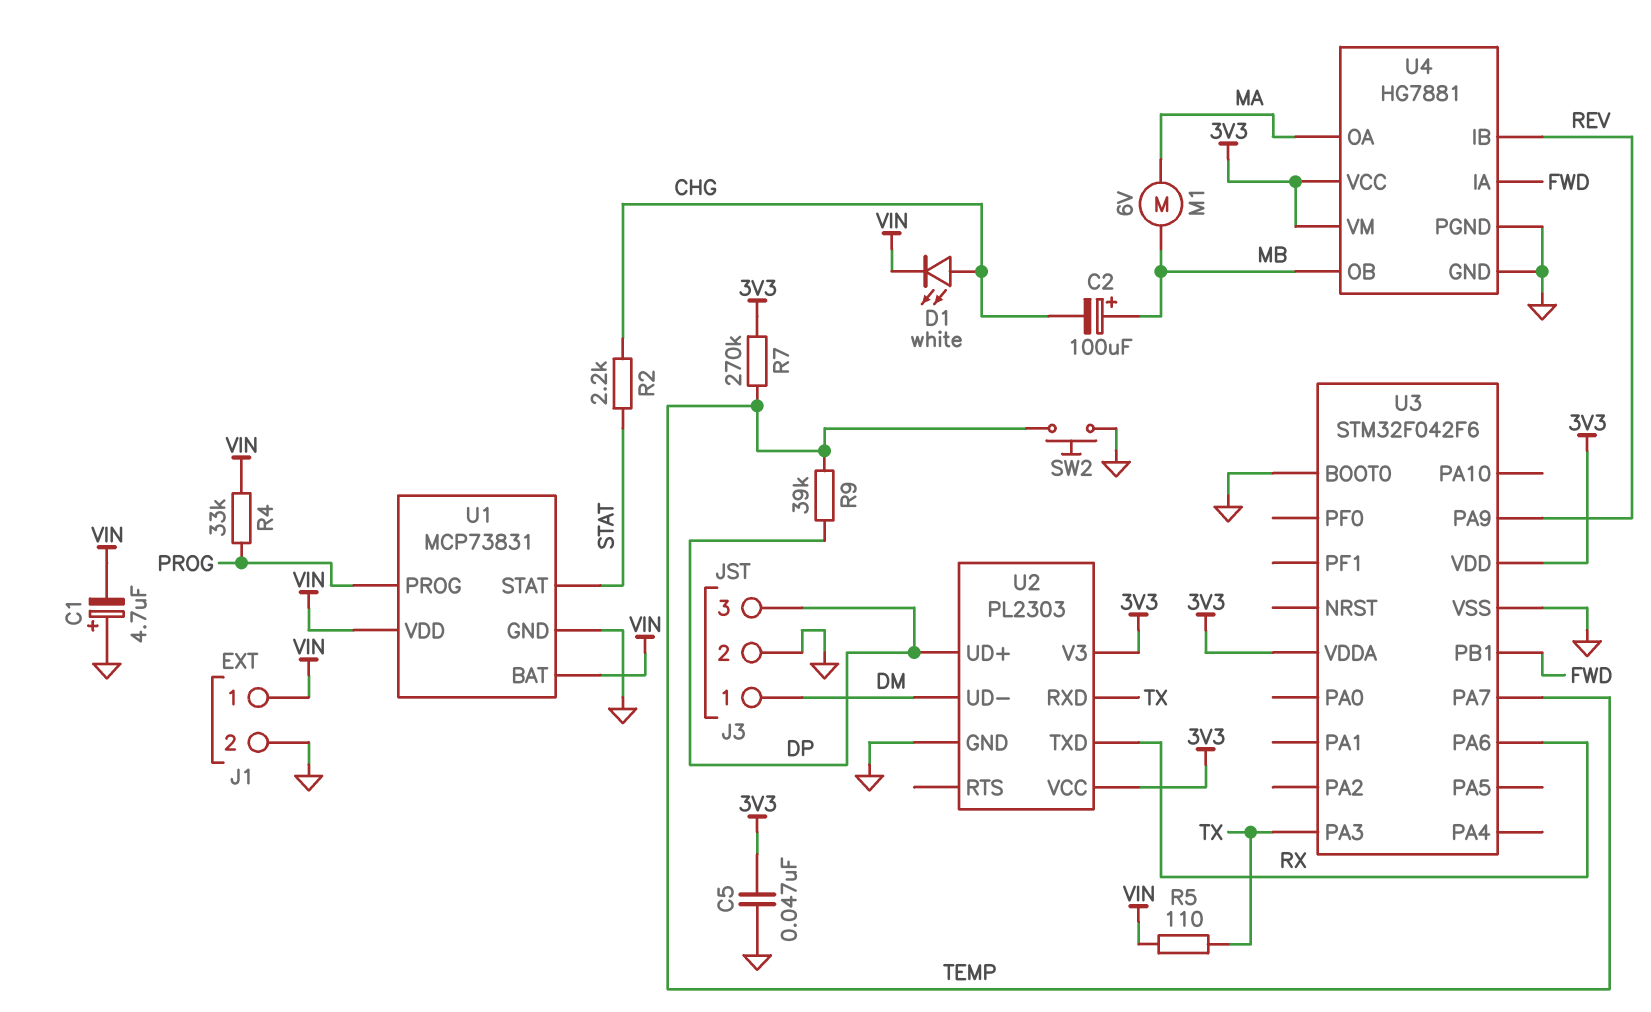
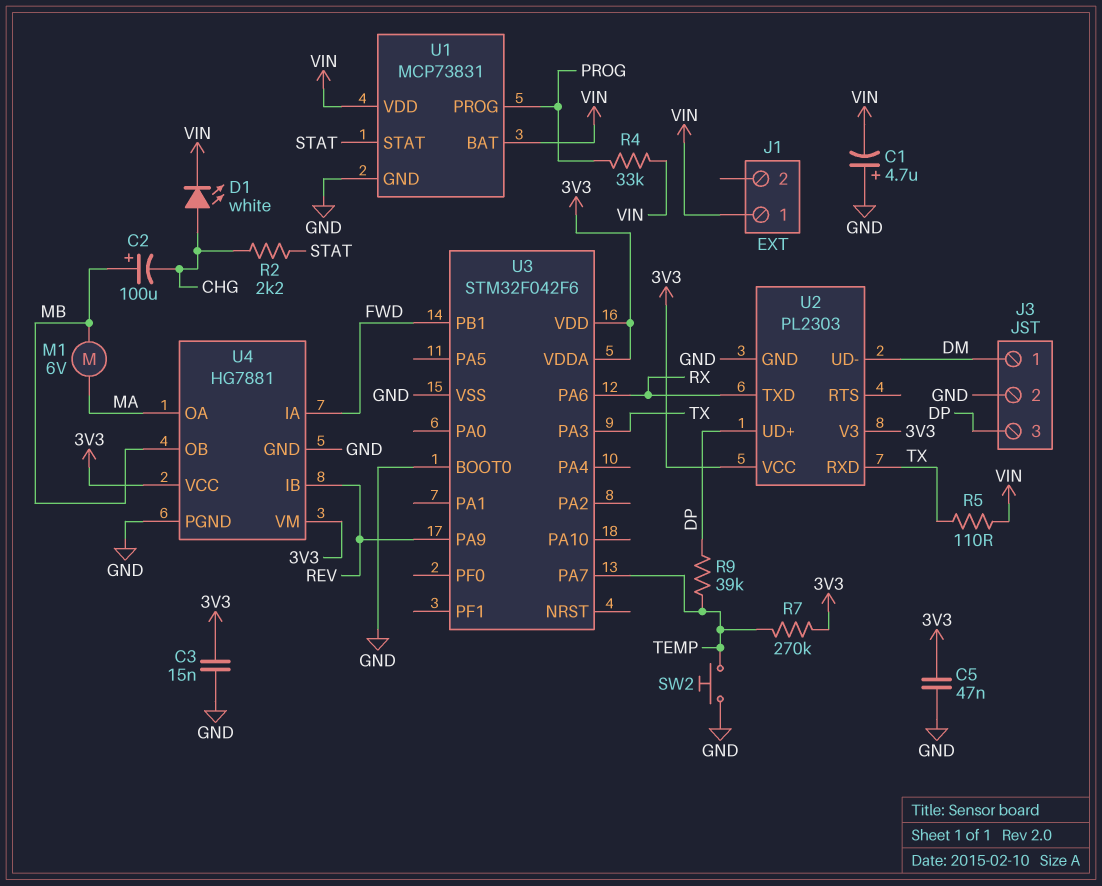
C3: none -> 15nF (3V3, GND)
J1 pin 2: GND -> none

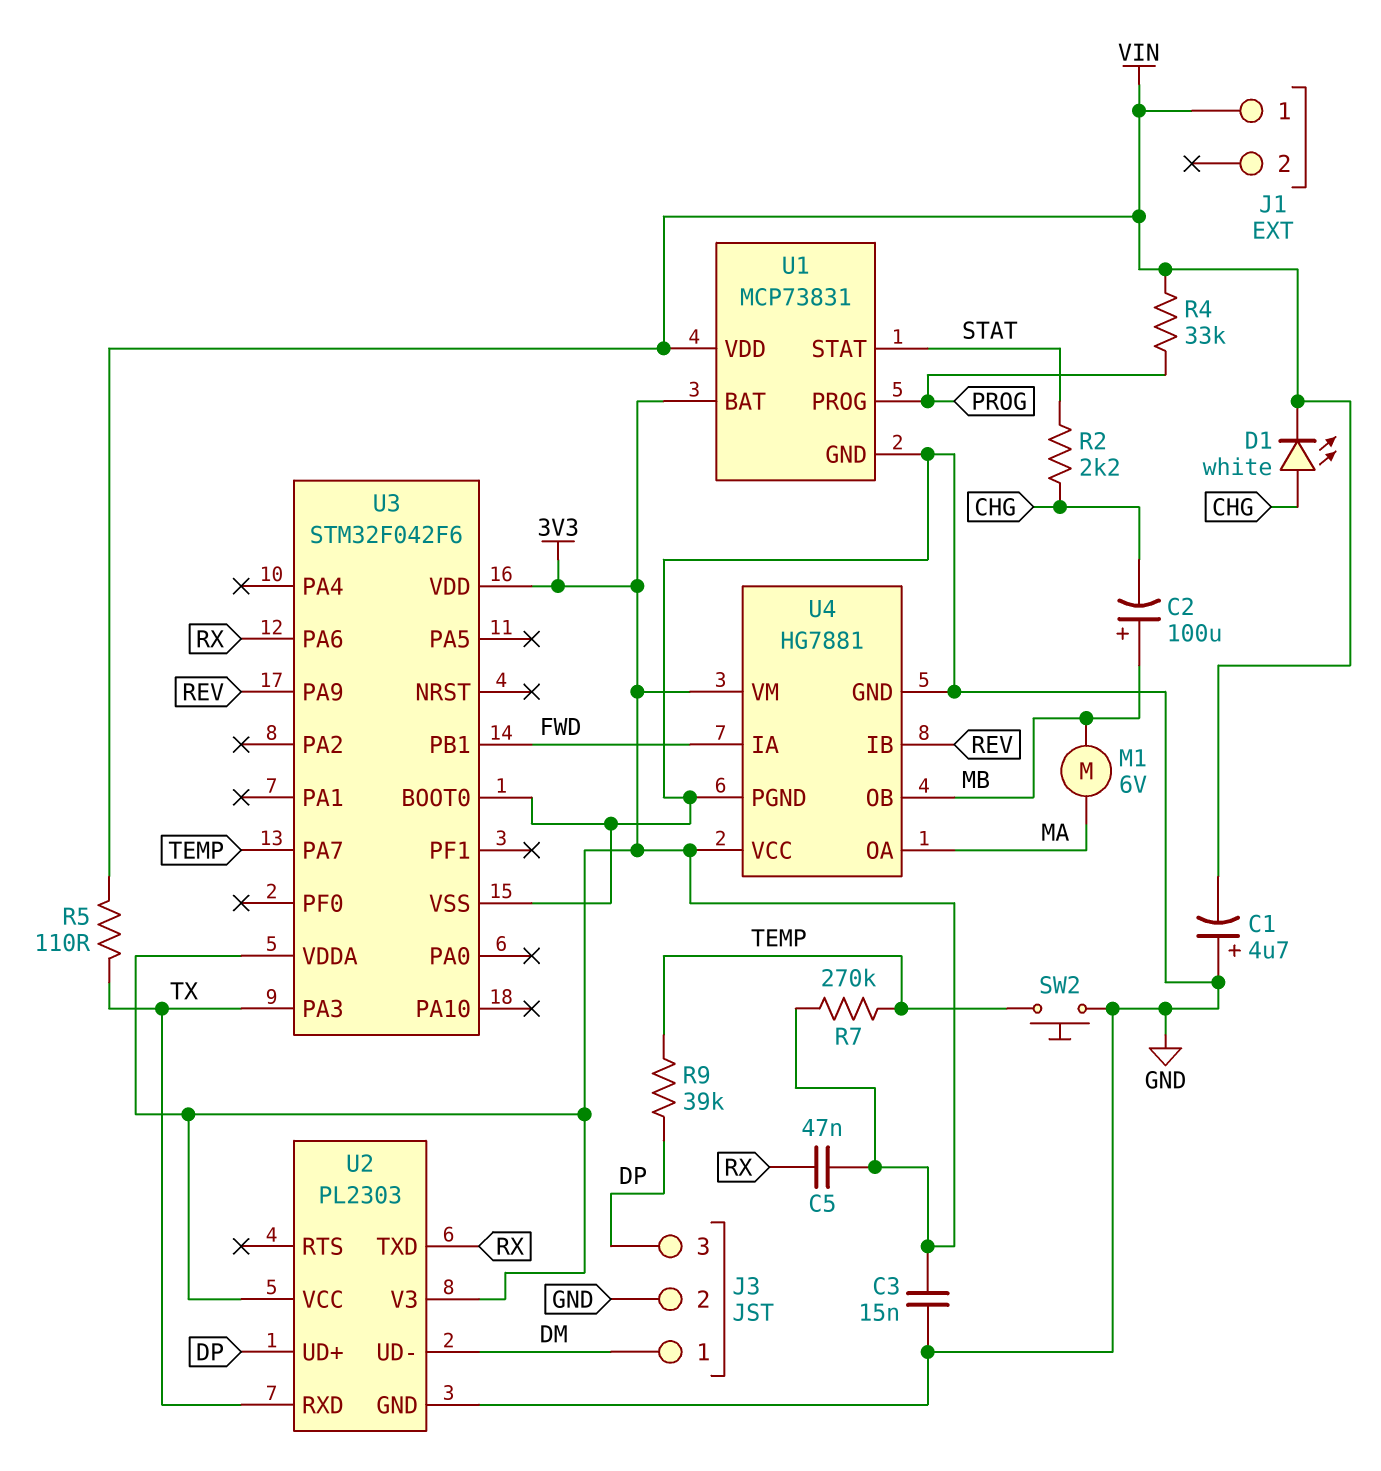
C5: 47nF (3V3, GND) -> 47nF (3V3, RX)
U1 pin BAT: VIN -> 3V3

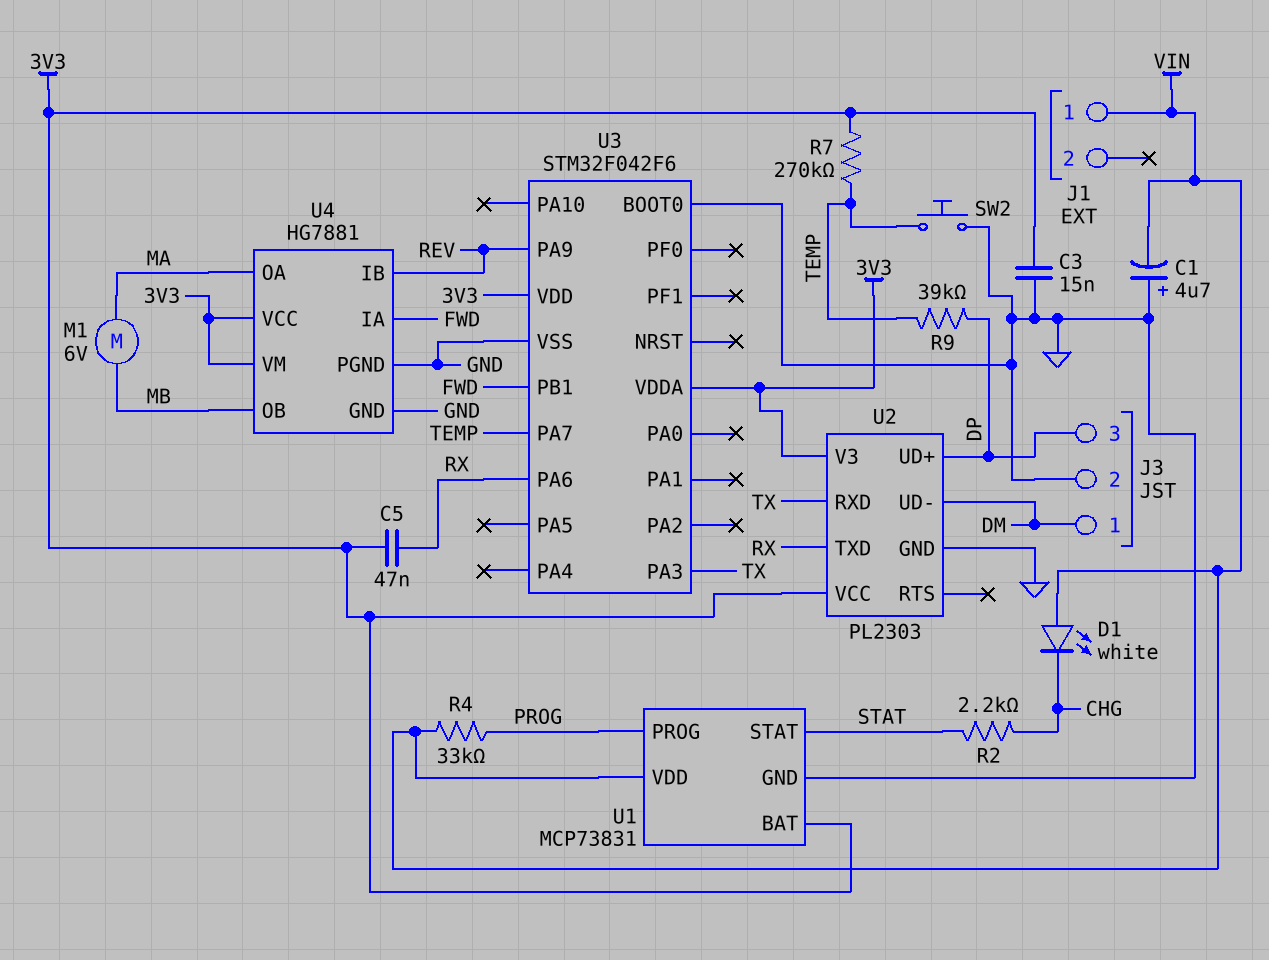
C2: 100uF (plus MB, minus CHG) -> none
D1: LED white (A CHG, K VIN) -> LED white (A VIN, K CHG)
R5: 110 (TX, VIN) -> none

